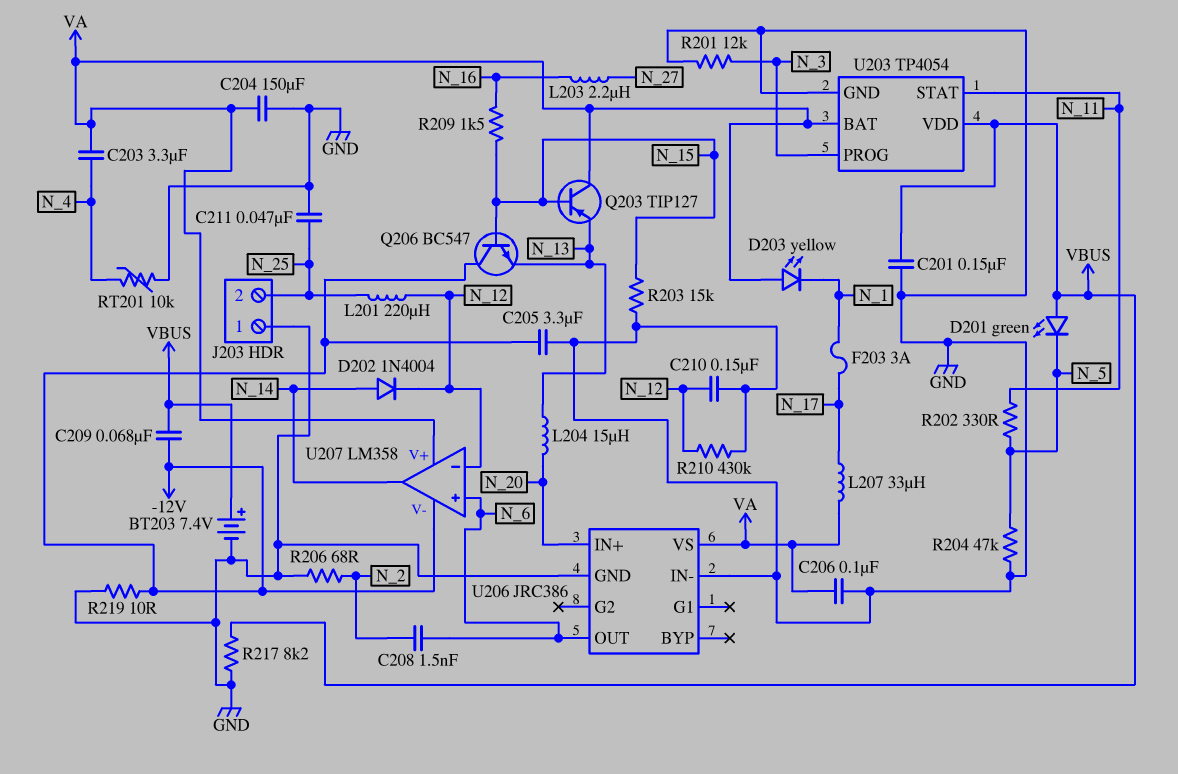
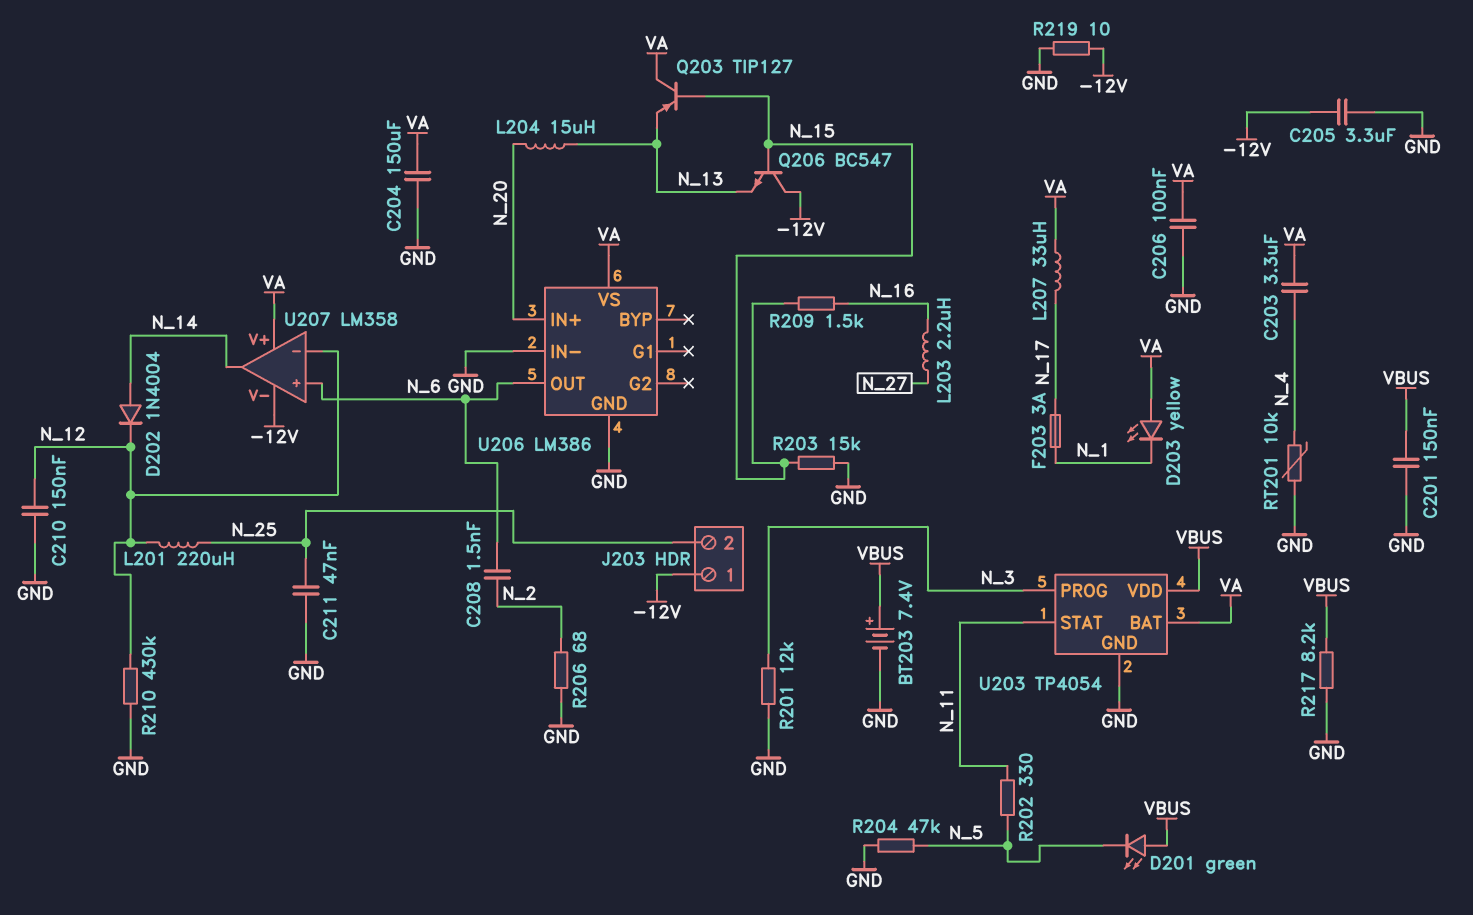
C209: 68nF (-12V, VBUS) -> none
J203 pin 1: GND -> -12V
U206: JRC386 -> LM386

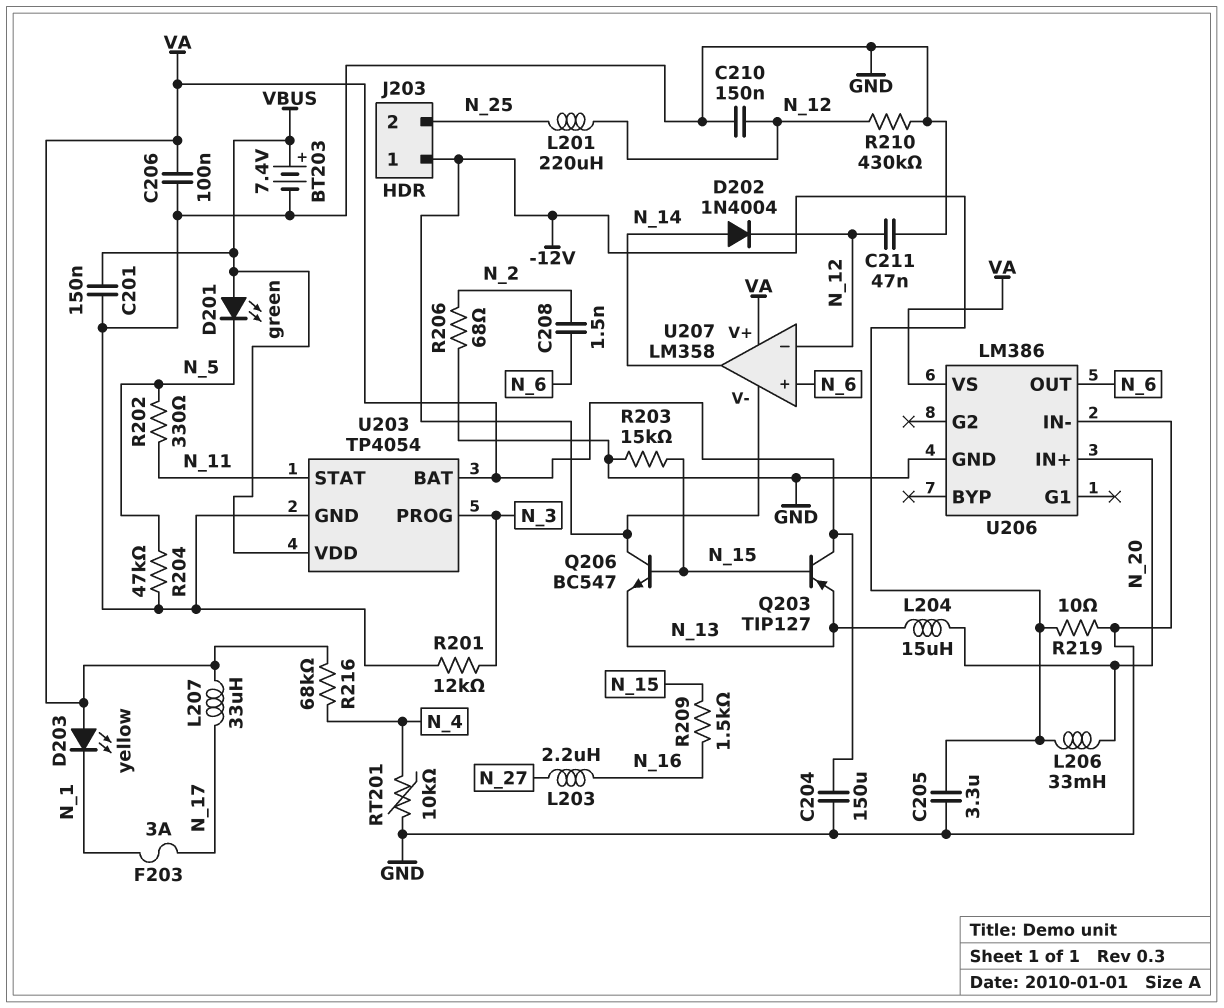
C203: 3.3uF (N_4, VA) -> none
C211: 47nF (GND, N_25) -> 47nF (GND, N_12)
L206: none -> 33mH (-12V, N_20)
R216: none -> 68k (N_4, VA)
R217: 8.2k (GND, VBUS) -> none

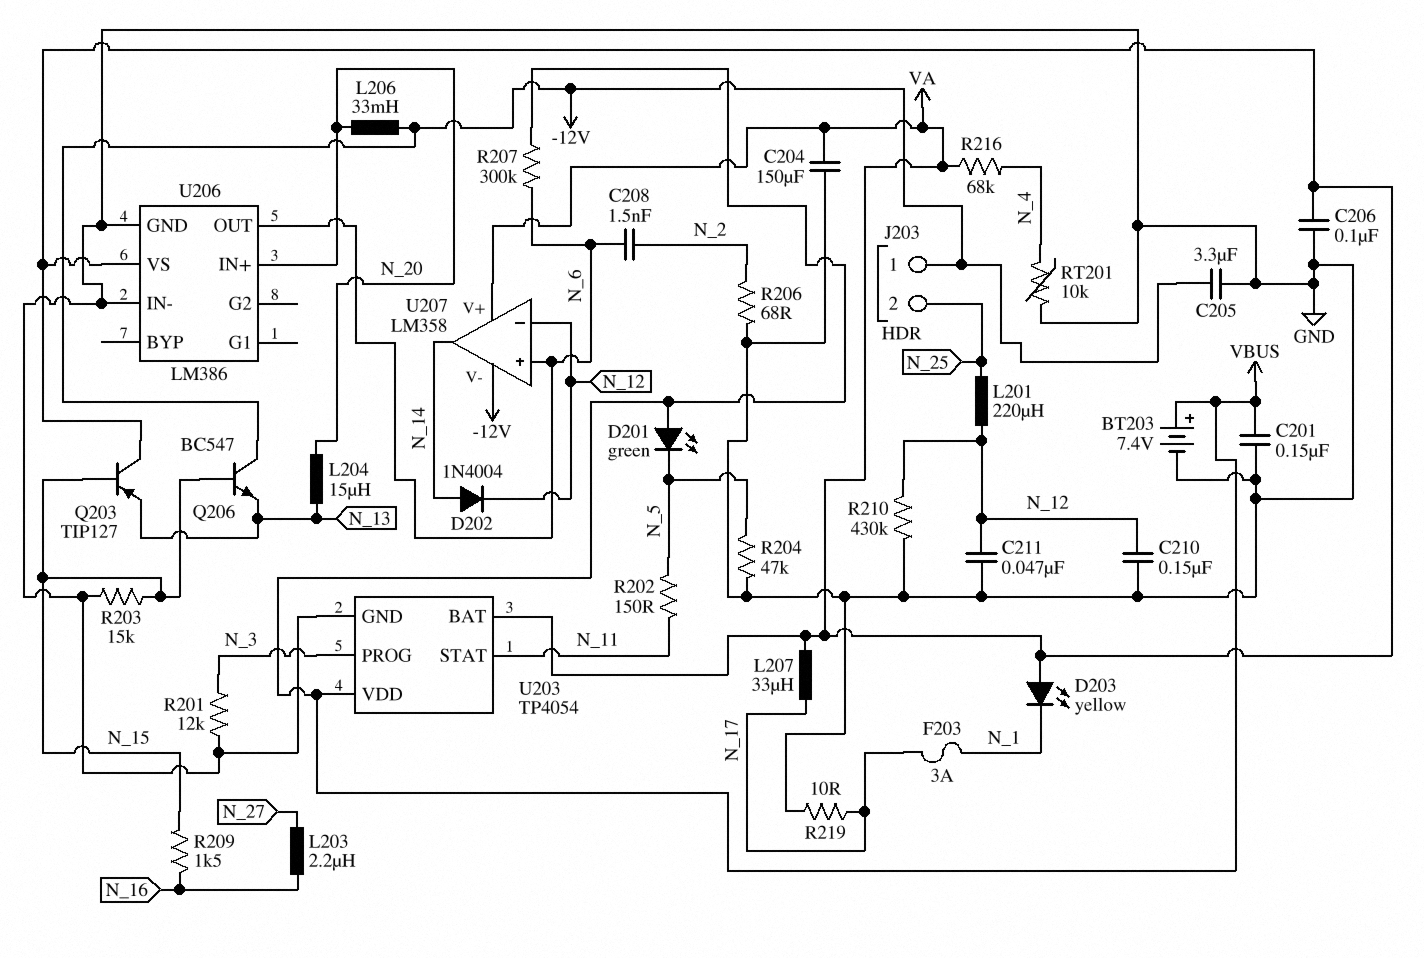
R202: 330 (N_5, N_11) -> 150 (N_5, N_11)
R207: none -> 300k (N_6, VBUS)
R219: 10 (-12V, GND) -> 10 (GND, N_17)

